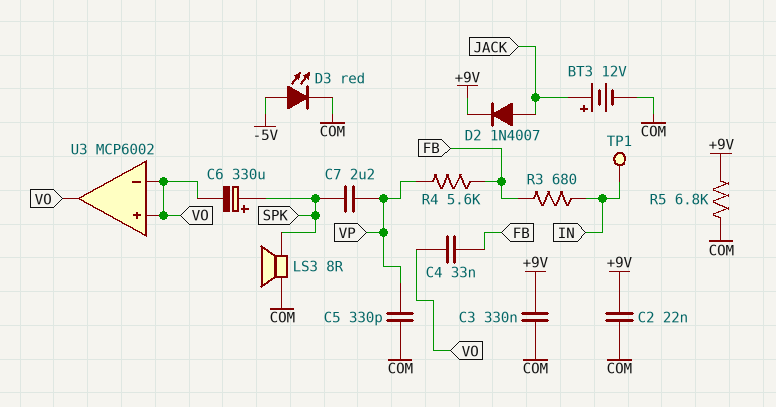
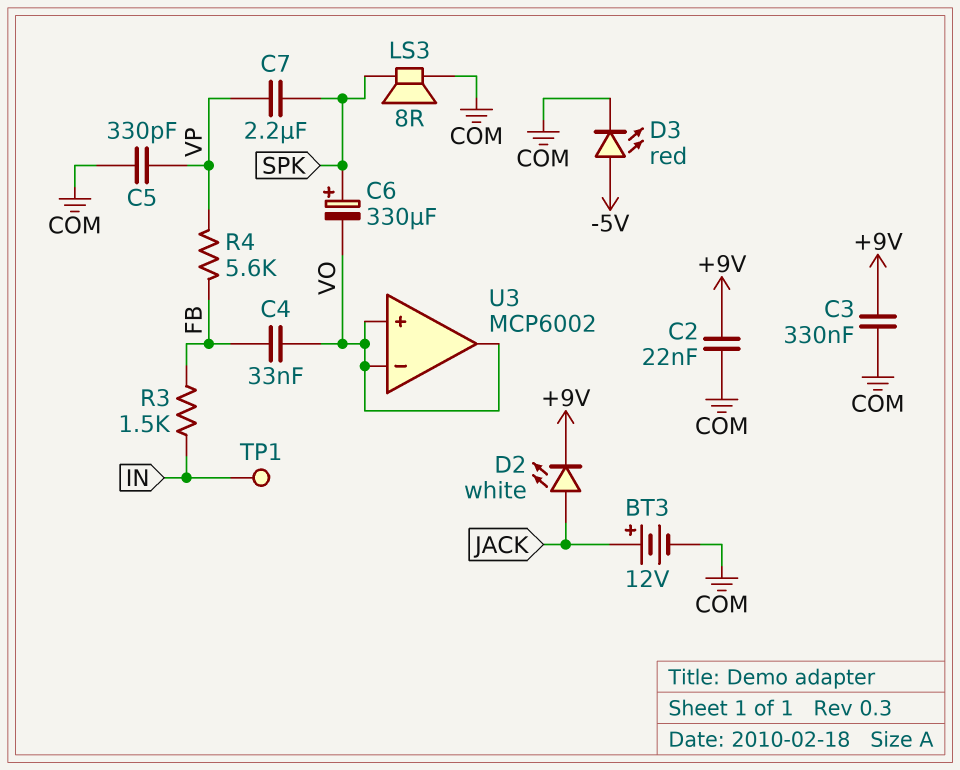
D2: diode 1N4007 (A JACK, K +9V) -> LED white (A JACK, K +9V)
R3: 680 (FB, IN) -> 1.5k (FB, IN)
R5: 6.8k (+9V, COM) -> none

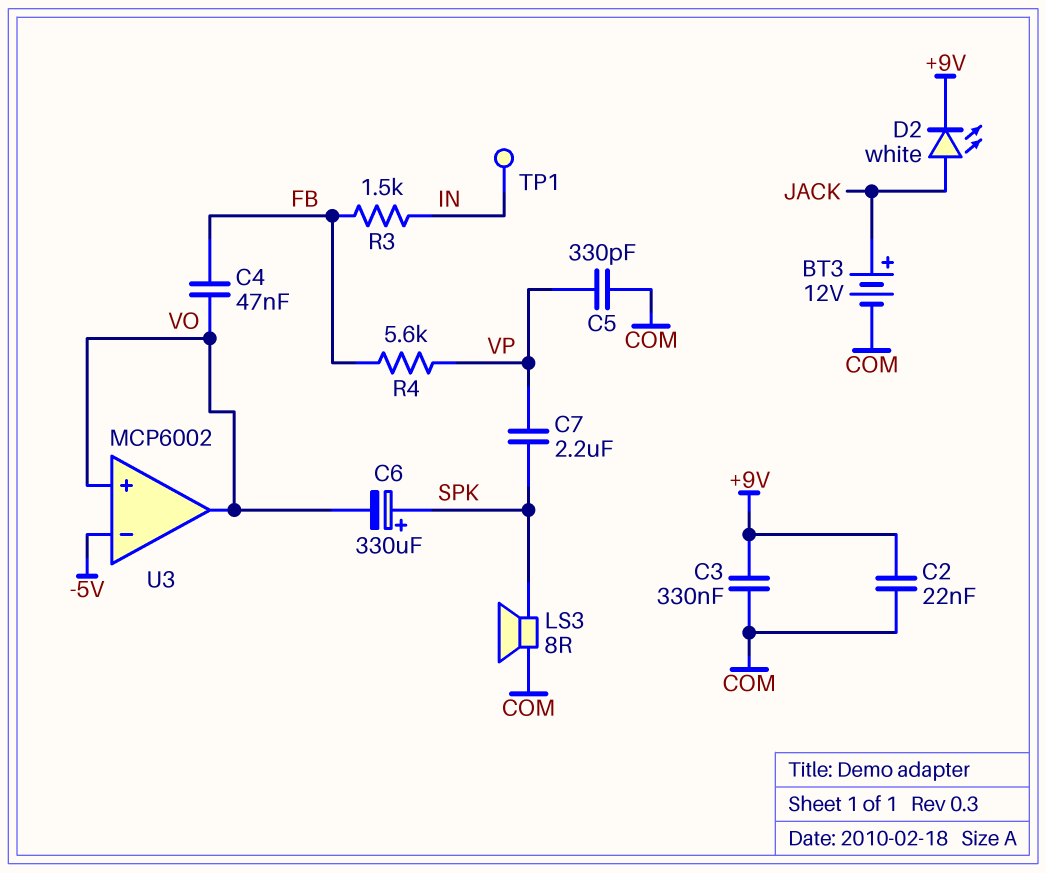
C4: 33nF (FB, VO) -> 47nF (FB, VO)
D3: LED red (A -5V, K COM) -> none
U3 pin in-: VO -> -5V

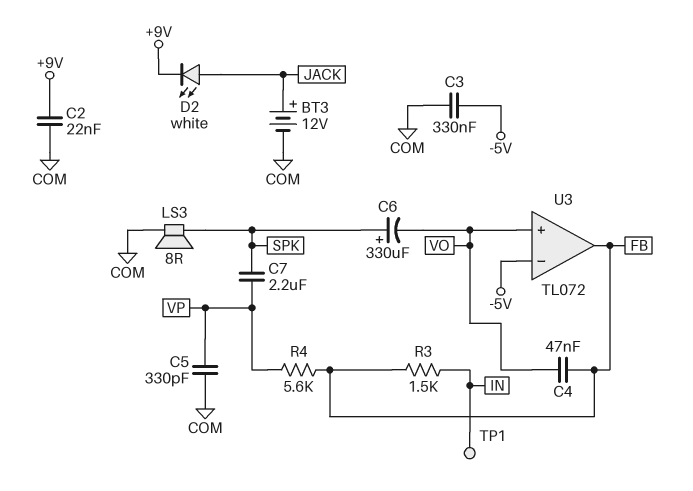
C3: 330nF (+9V, COM) -> 330nF (-5V, COM)
U3: MCP6002 -> TL072
U3 pin out: VO -> FB

